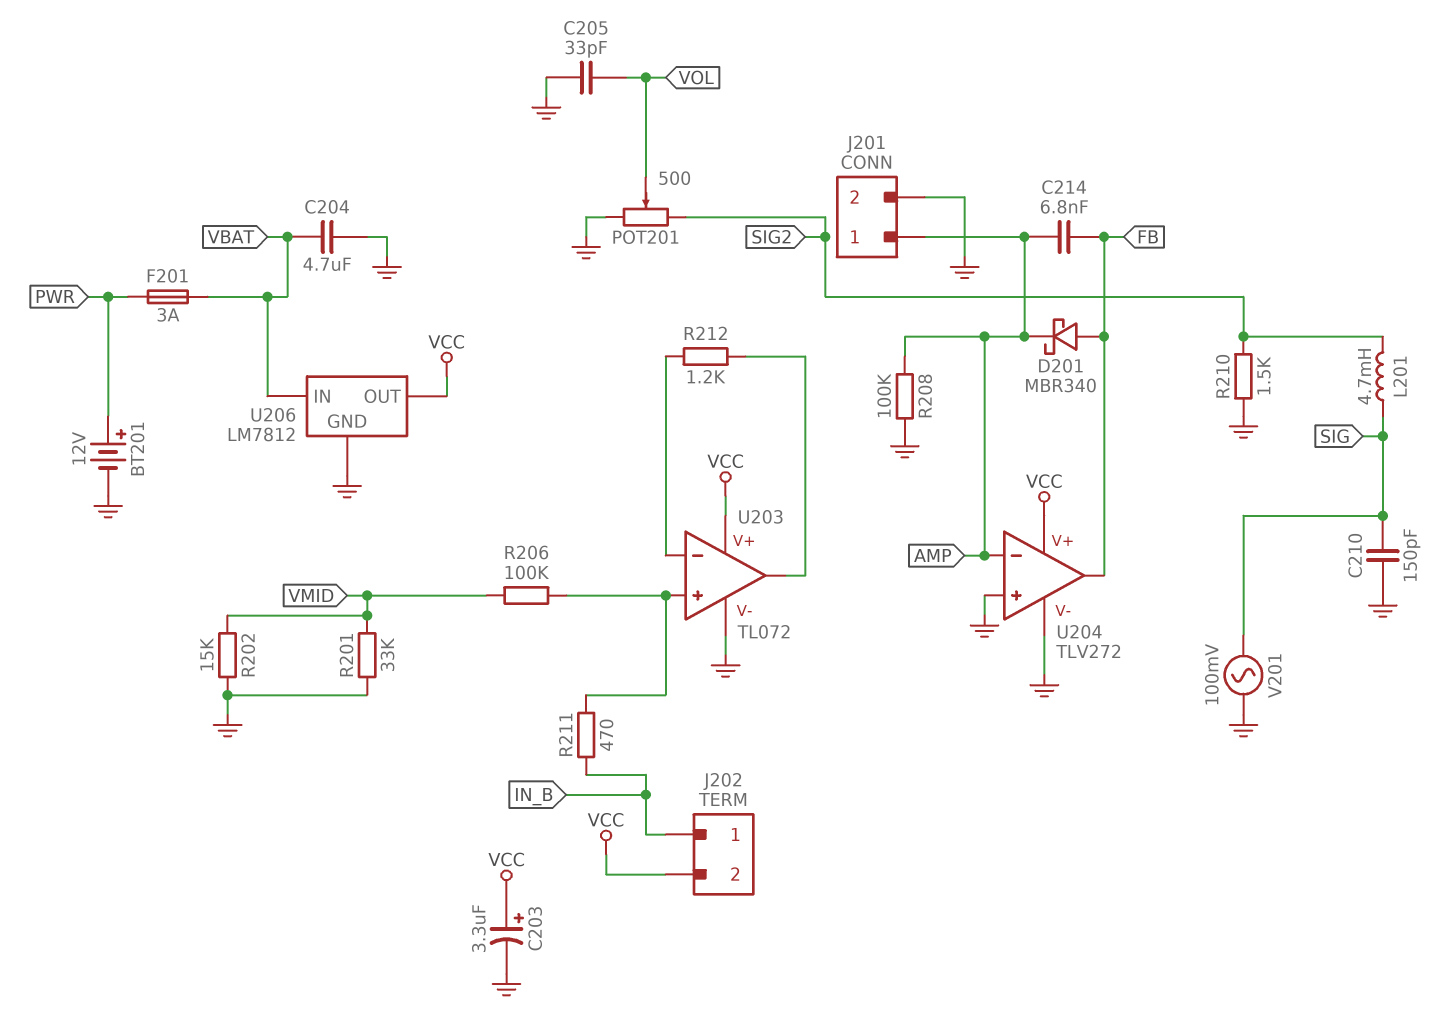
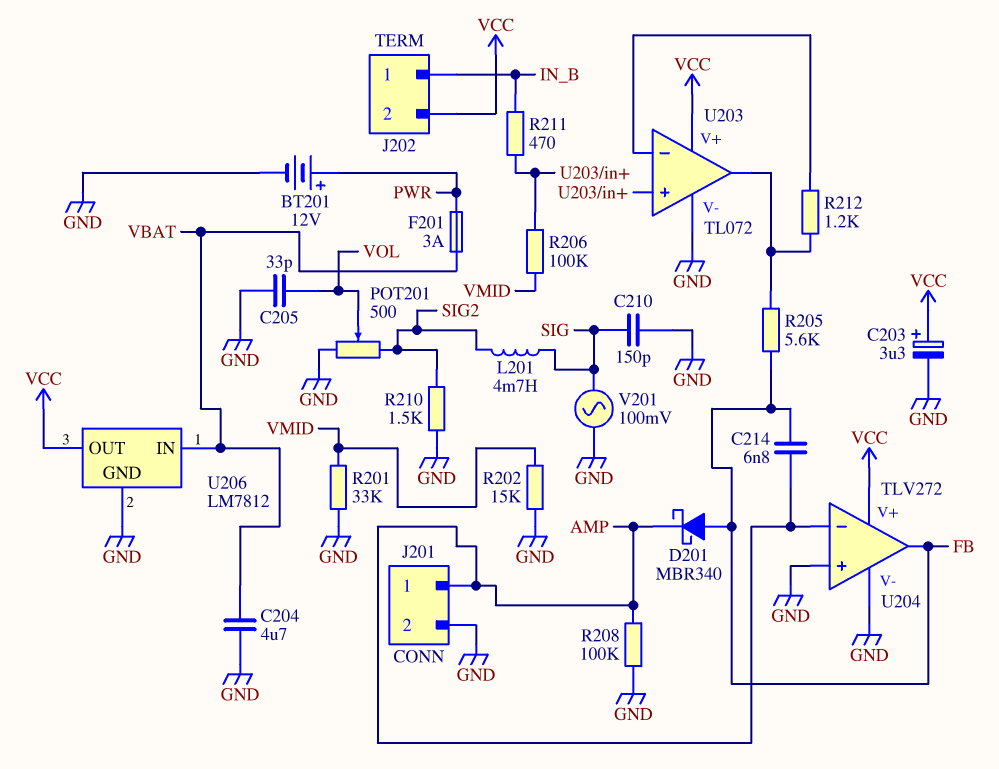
R205: none -> 5.6k (FB, U203/out)

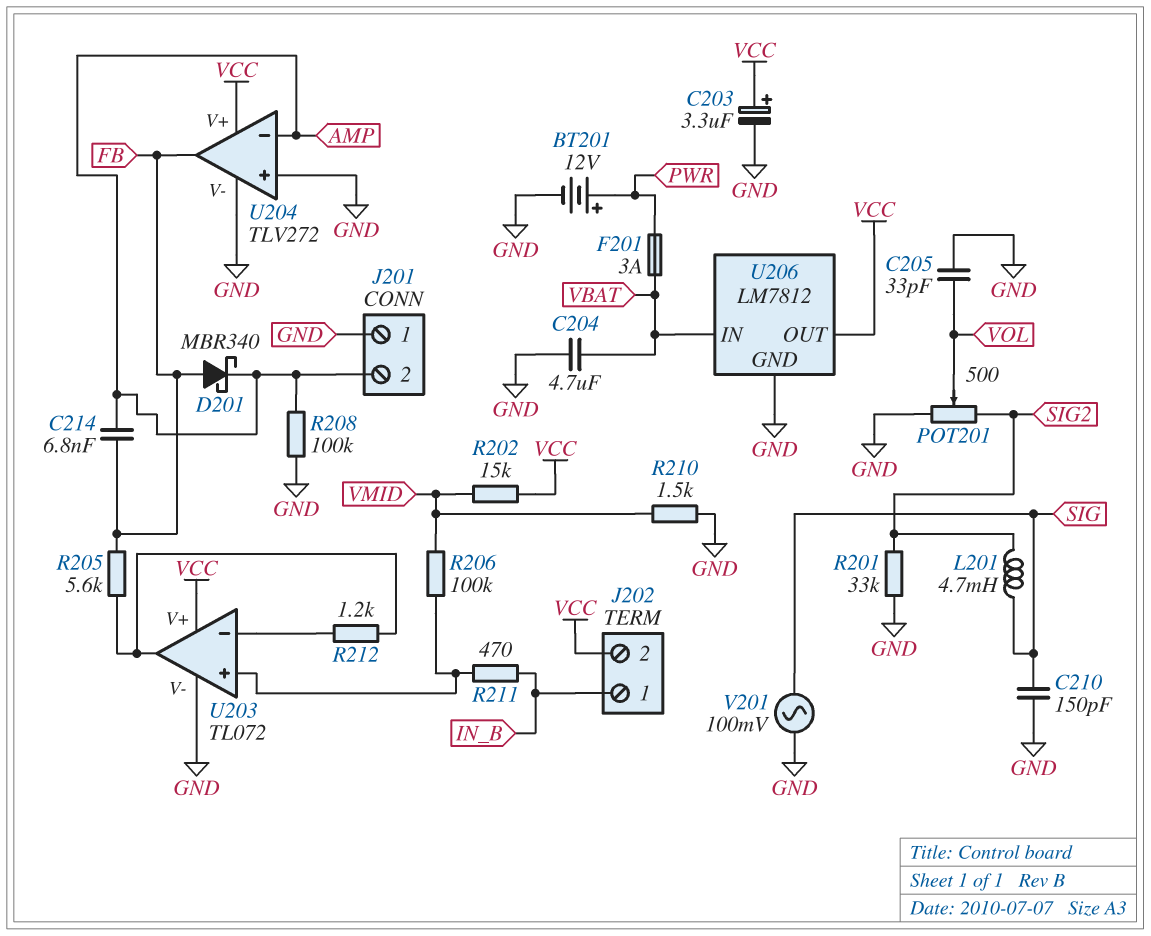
J201 pin 1: AMP -> GND
J201 pin 2: GND -> AMP
R201: 33k (GND, VMID) -> 33k (GND, SIG2)
R202: 15k (GND, VMID) -> 15k (VCC, VMID)
R210: 1.5k (GND, SIG2) -> 1.5k (GND, VMID)

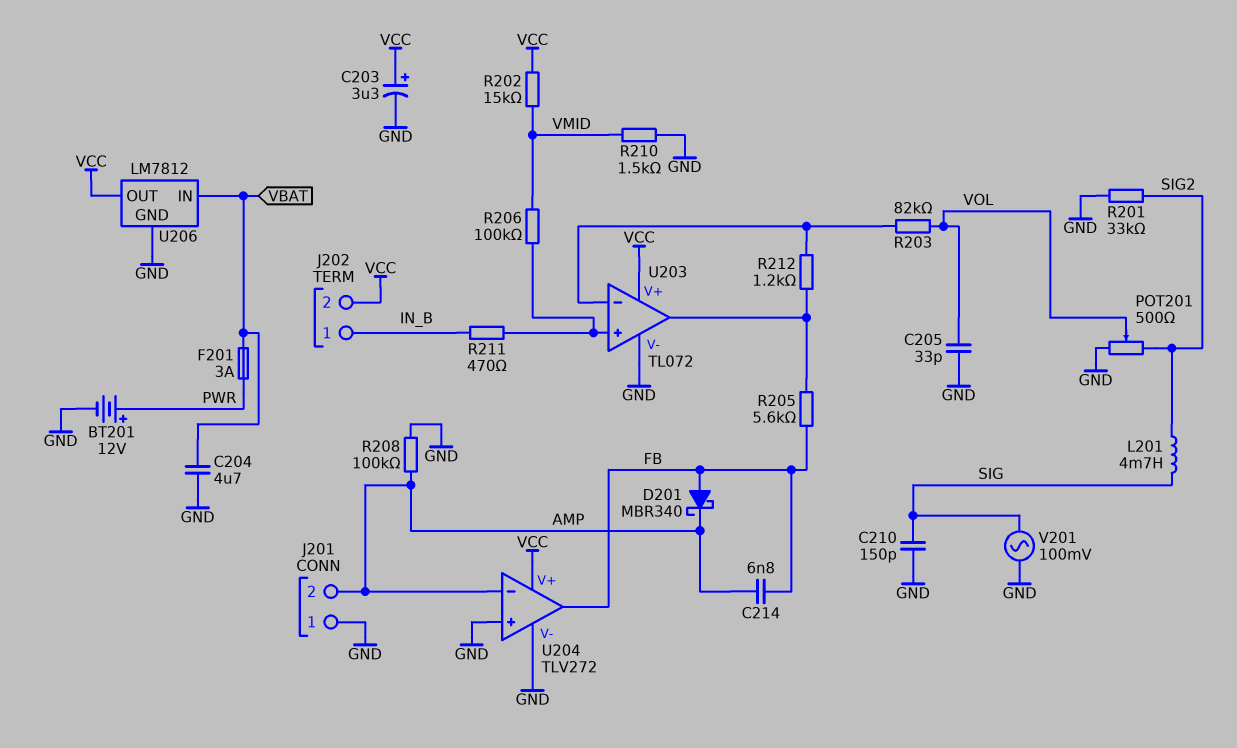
R203: none -> 82k (U203/in-, VOL)

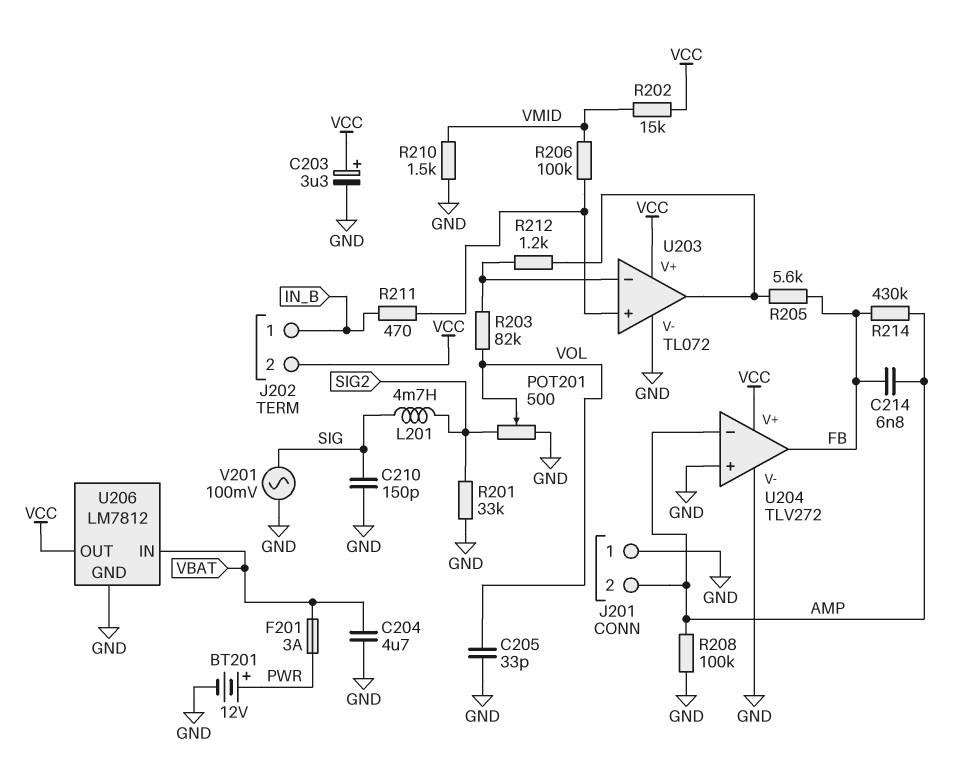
D201: schottky MBR340 (A FB, K AMP) -> none
R214: none -> 430k (AMP, FB)

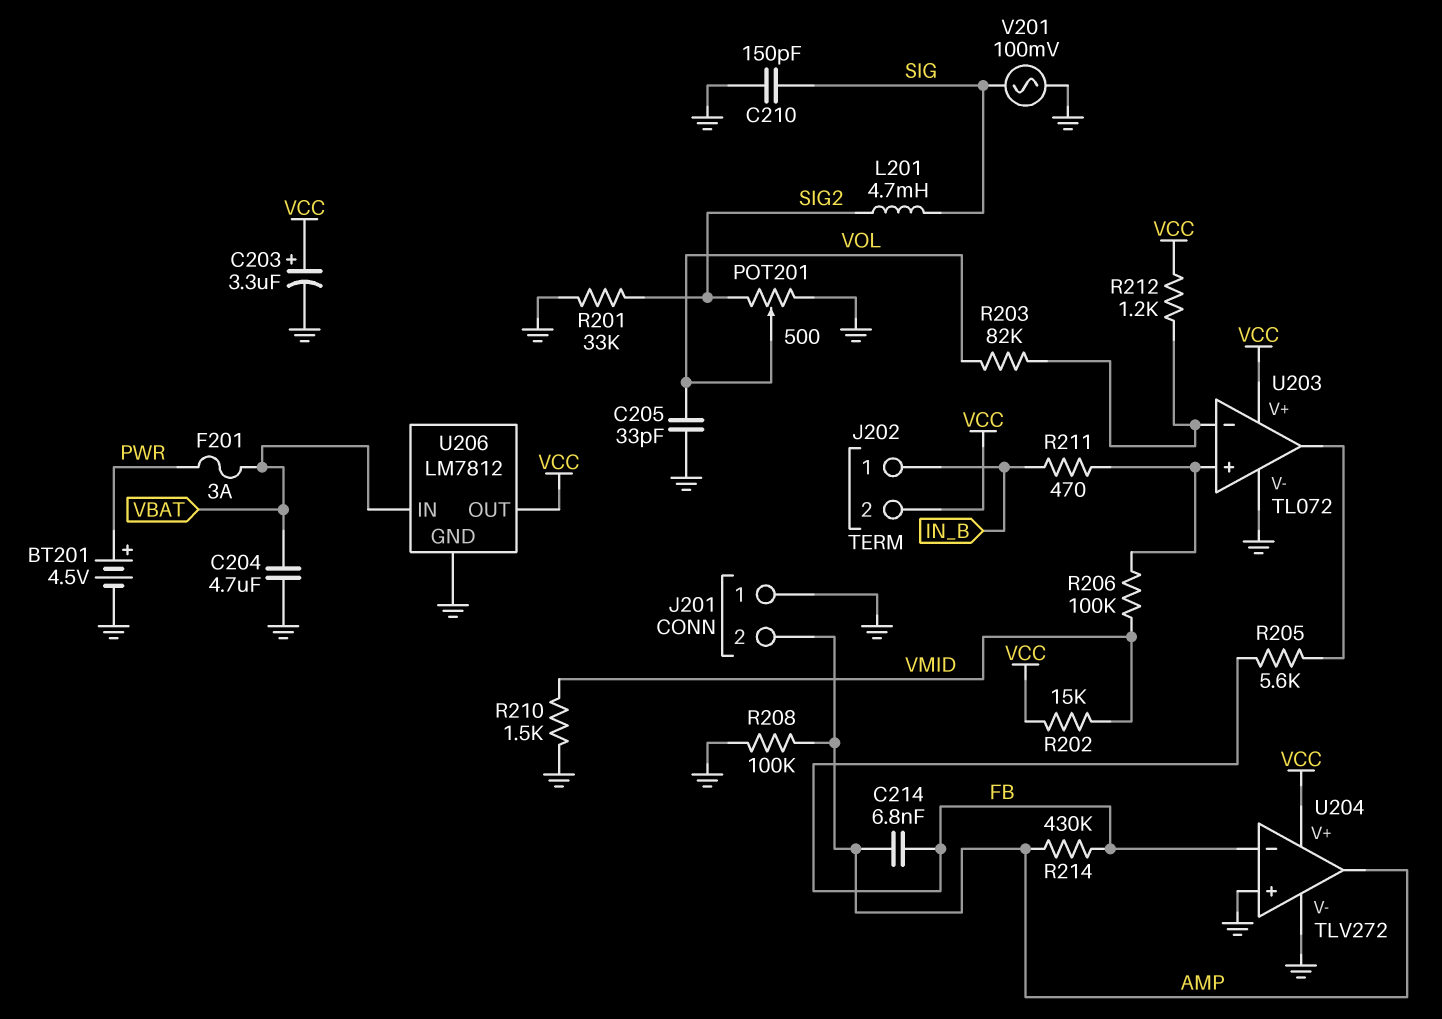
BT201: 12V (plus PWR, minus GND) -> 4.5V (plus PWR, minus GND)
R212: 1.2k (U203/in-, U203/out) -> 1.2k (U203/in-, VCC)
U204 pin in-: AMP -> FB
U204 pin out: FB -> AMP

